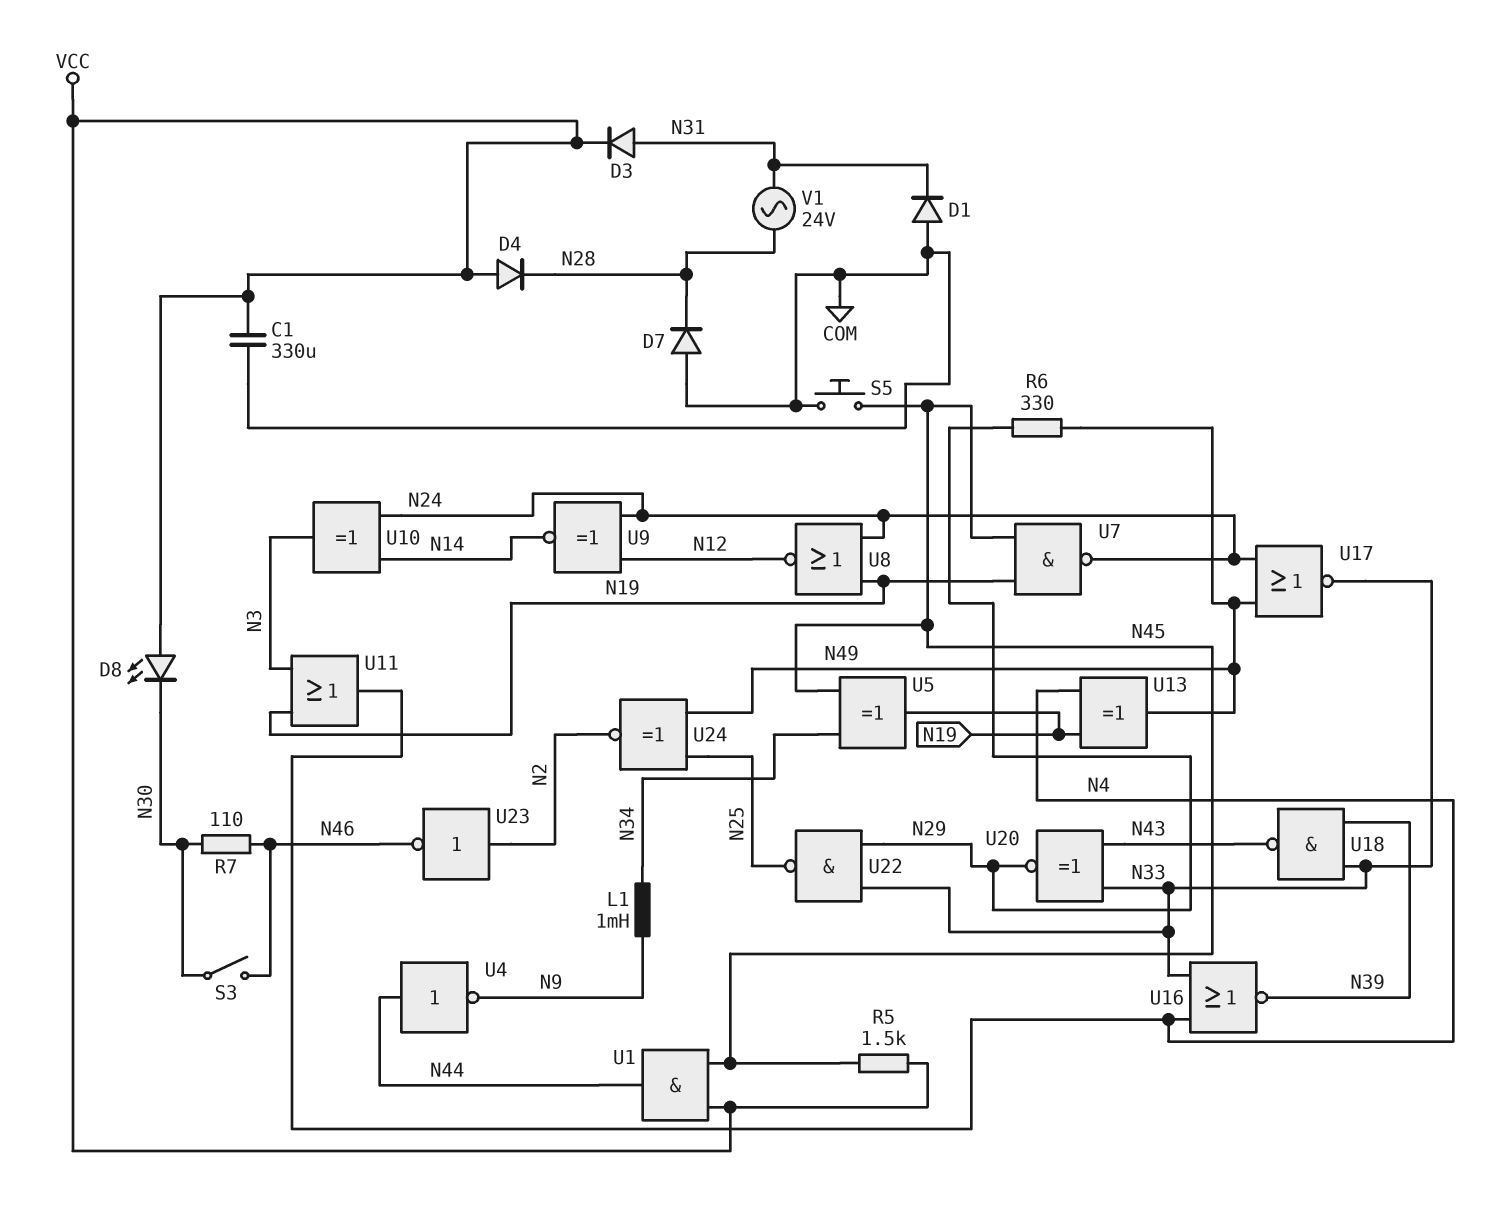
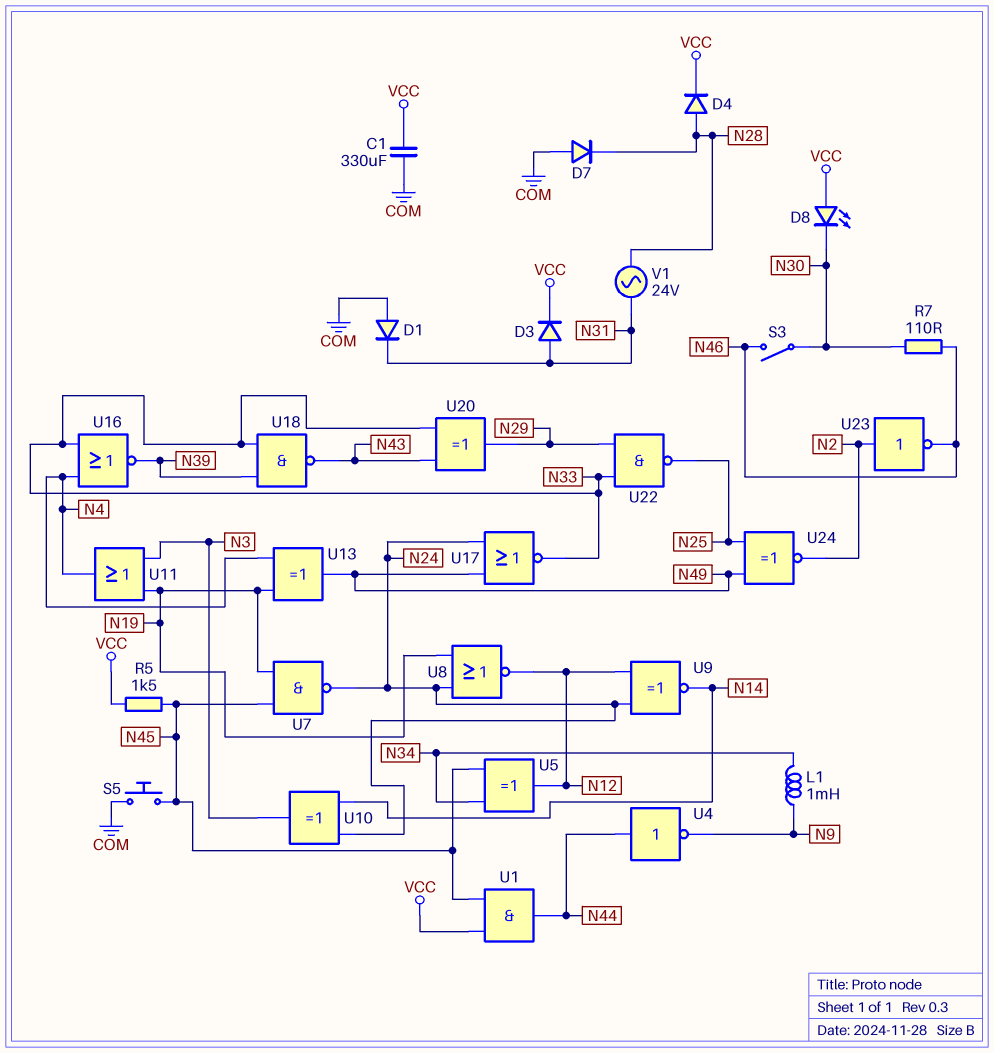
D4: diode (A VCC, K N28) -> diode (A N28, K VCC)
R6: 330 (N29, N49) -> none
U5: XOR (in N34, in N45, out N19) -> XOR (in N34, in N45, out N12)
U20: XNOR (in N33, in N43, out N29) -> XOR (in N33, in N43, out N29)

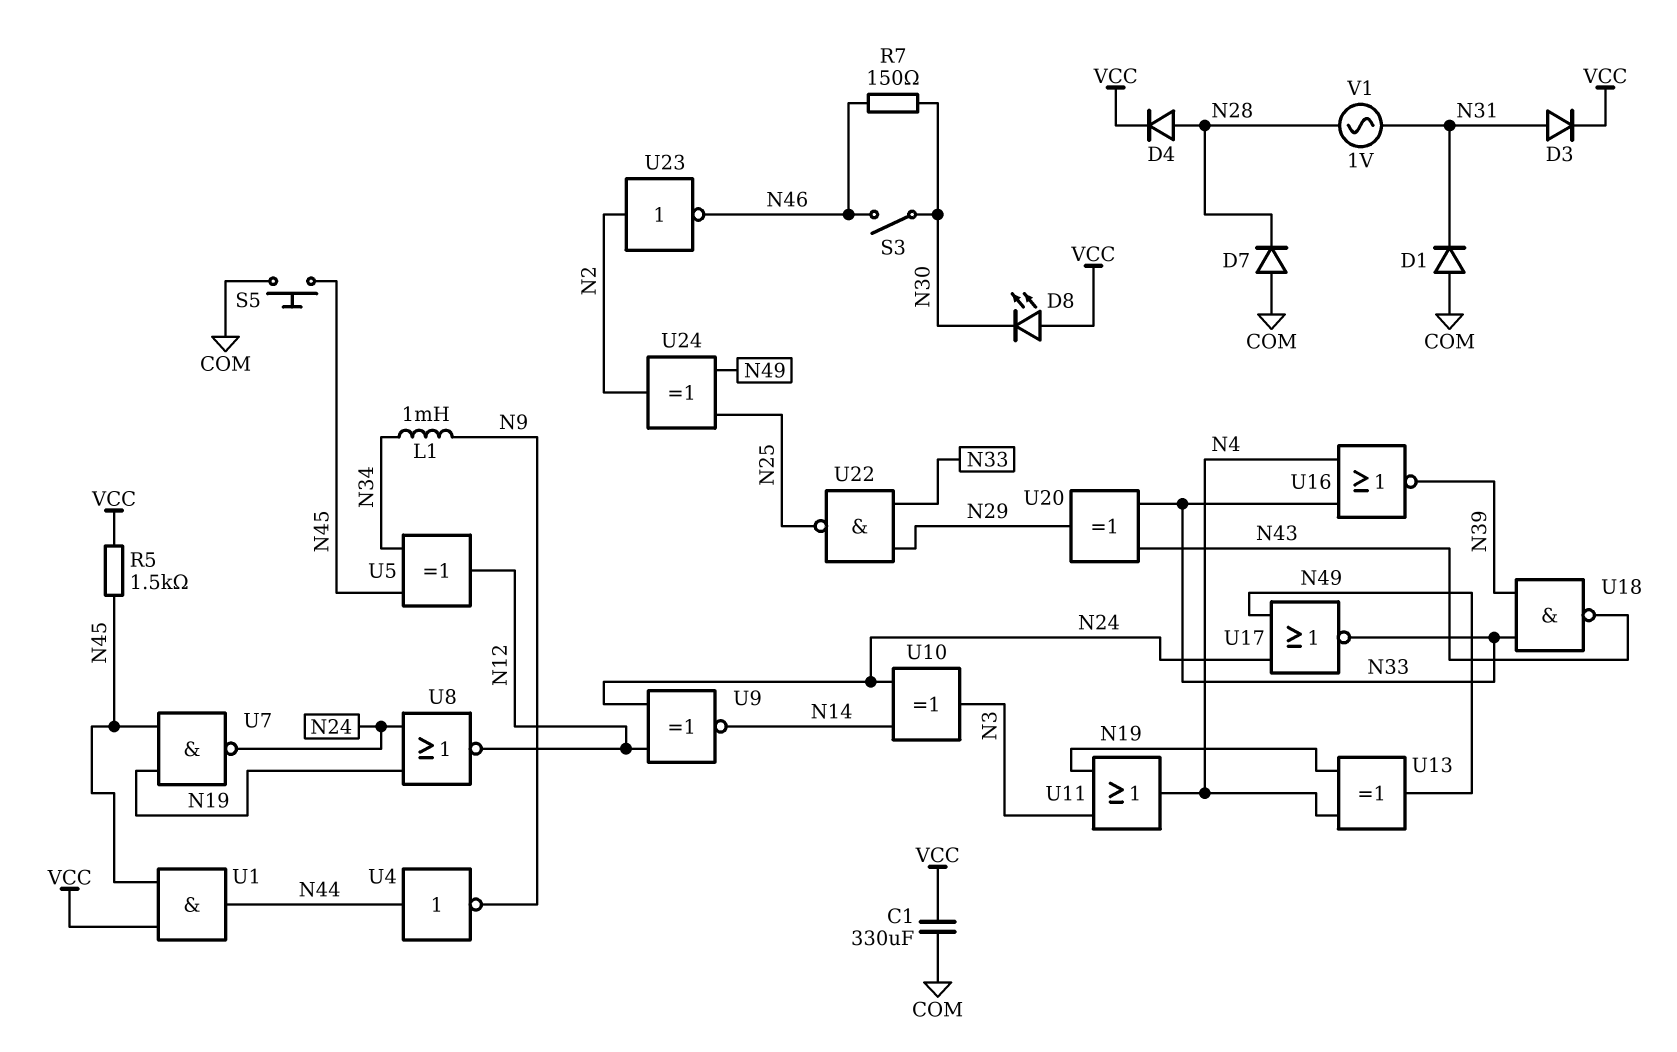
R7: 110 (N30, N46) -> 150 (N30, N46)
U24: XNOR (in N25, in N49, out N2) -> XOR (in N25, in N49, out N2)
V1: AC 24V (N28, N31) -> AC 1V (N28, N31)

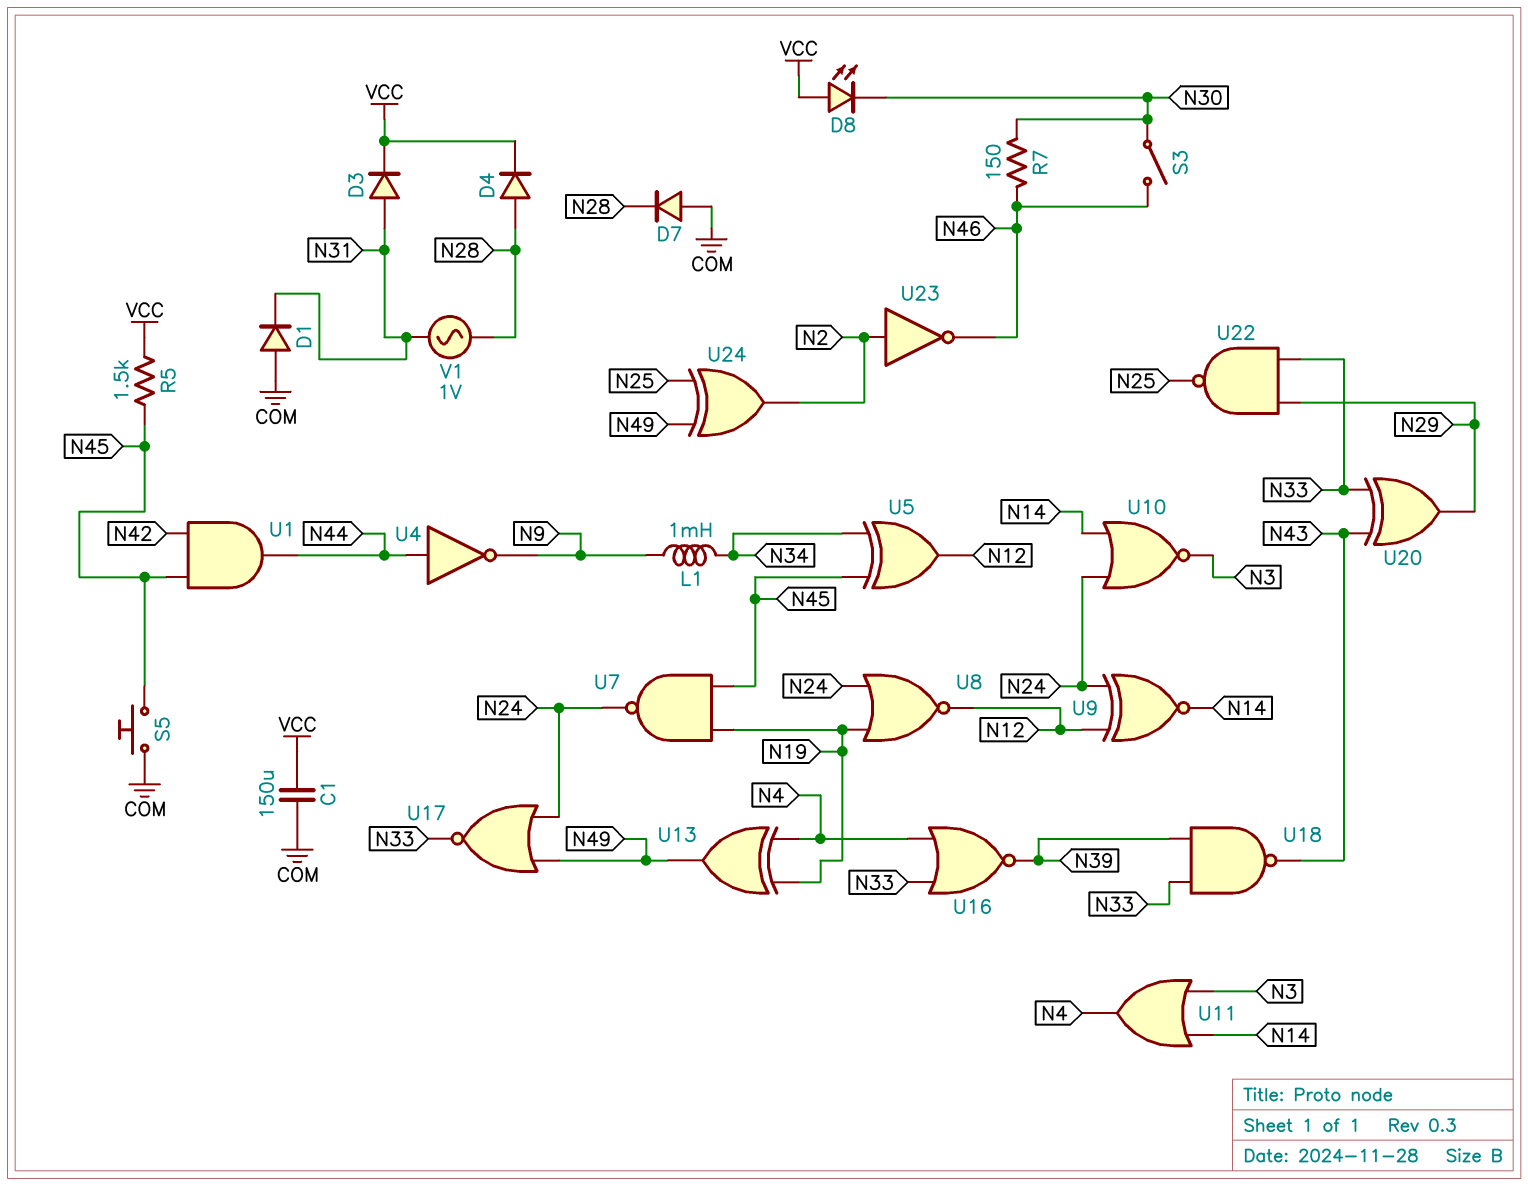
C1: 330uF (COM, VCC) -> 150uF (COM, VCC)
U1: AND (in N45, in VCC, out N44) -> AND (in N42, in N45, out N44)
U10: XOR (in N14, in N24, out N3) -> NOR (in N14, in N24, out N3)
U11: OR (in N3, in N19, out N4) -> OR (in N3, in N14, out N4)

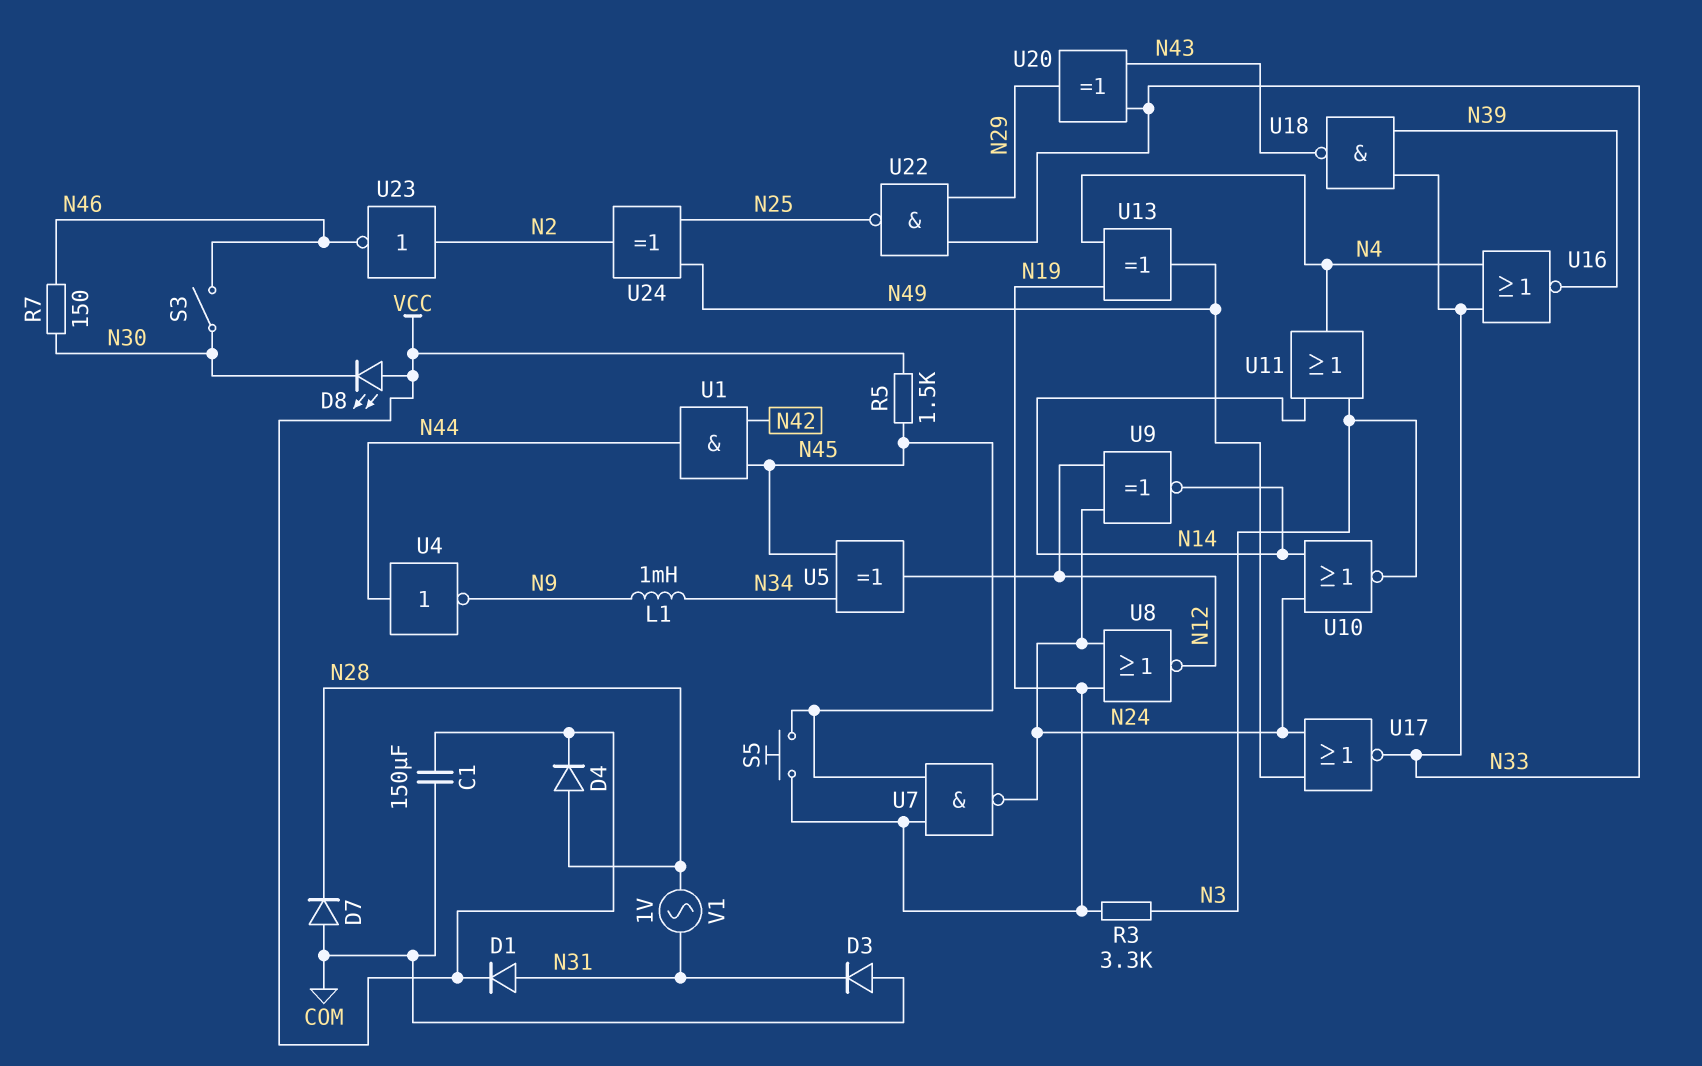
D1: diode (A COM, K N31) -> diode (A N31, K VCC)
D3: diode (A N31, K VCC) -> diode (A COM, K N31)
R3: none -> 3.3k (N3, N19)
S5: button (COM, N45) -> button (N19, N45)

